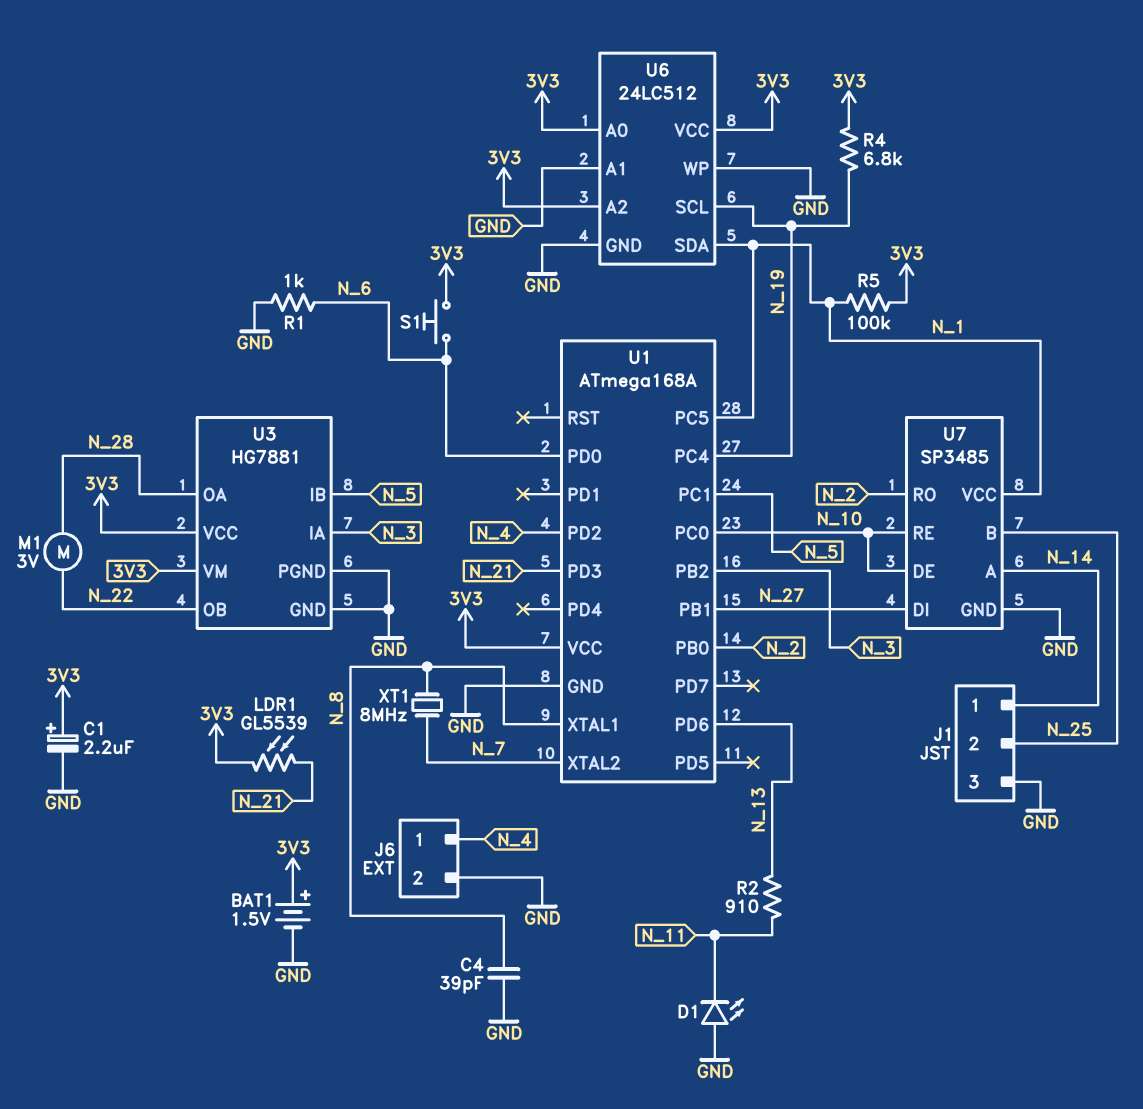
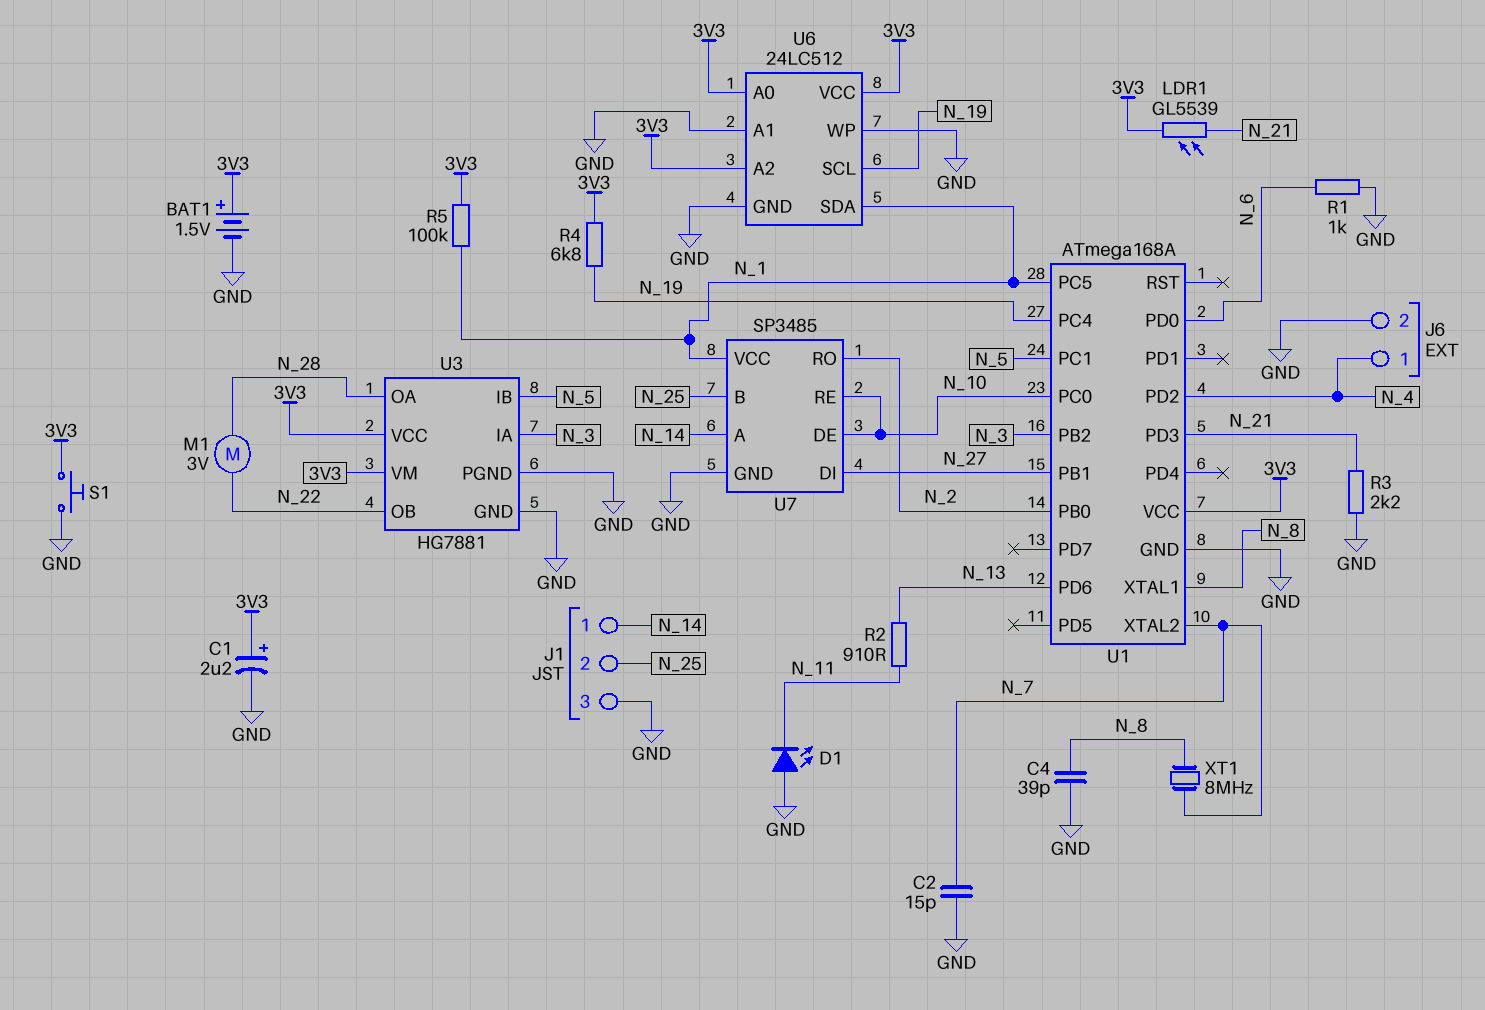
C2: none -> 15pF (GND, N_7)
R3: none -> 2.2k (GND, N_21)
S1: button (3V3, N_6) -> button (3V3, GND)

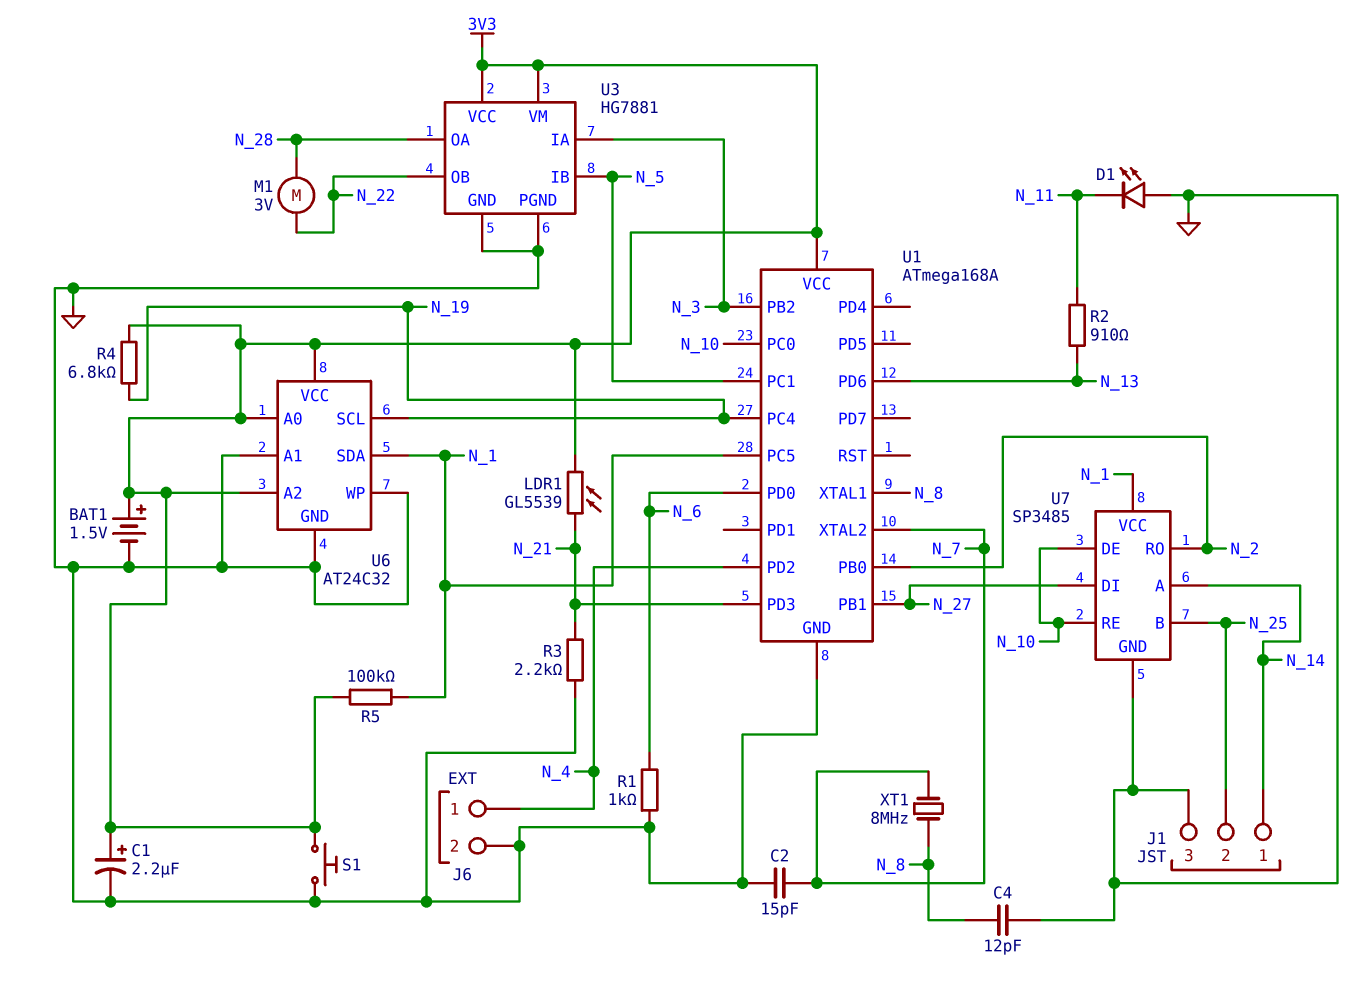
C4: 39pF (GND, N_8) -> 12pF (GND, N_8)
U6: 24LC512 -> AT24C32

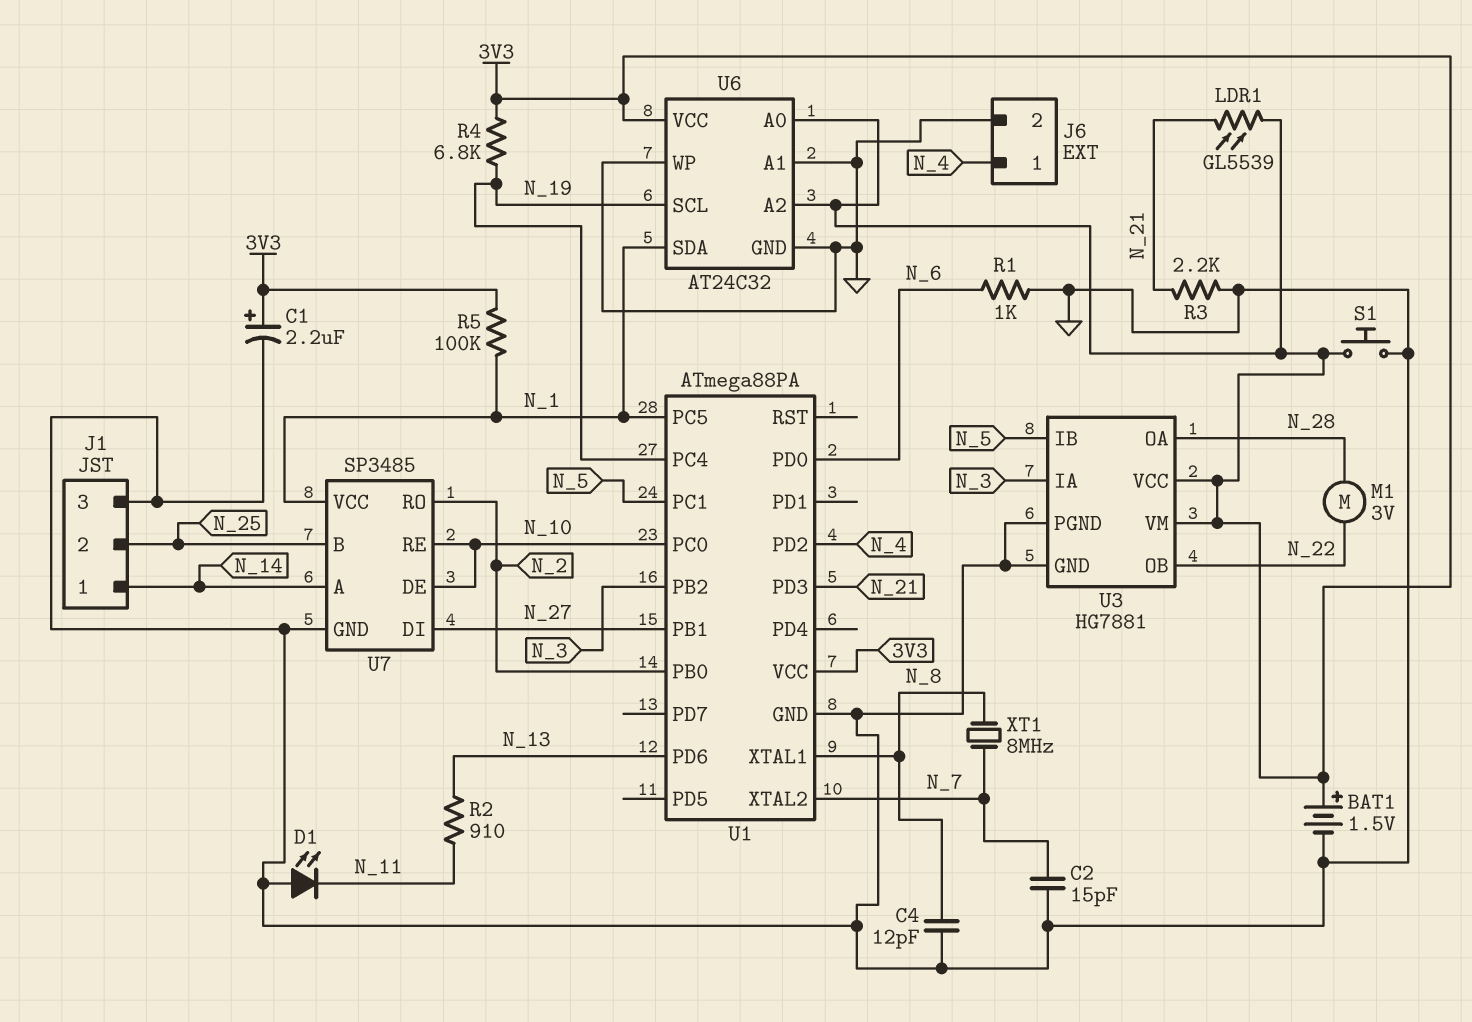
U1: ATmega168A -> ATmega88PA

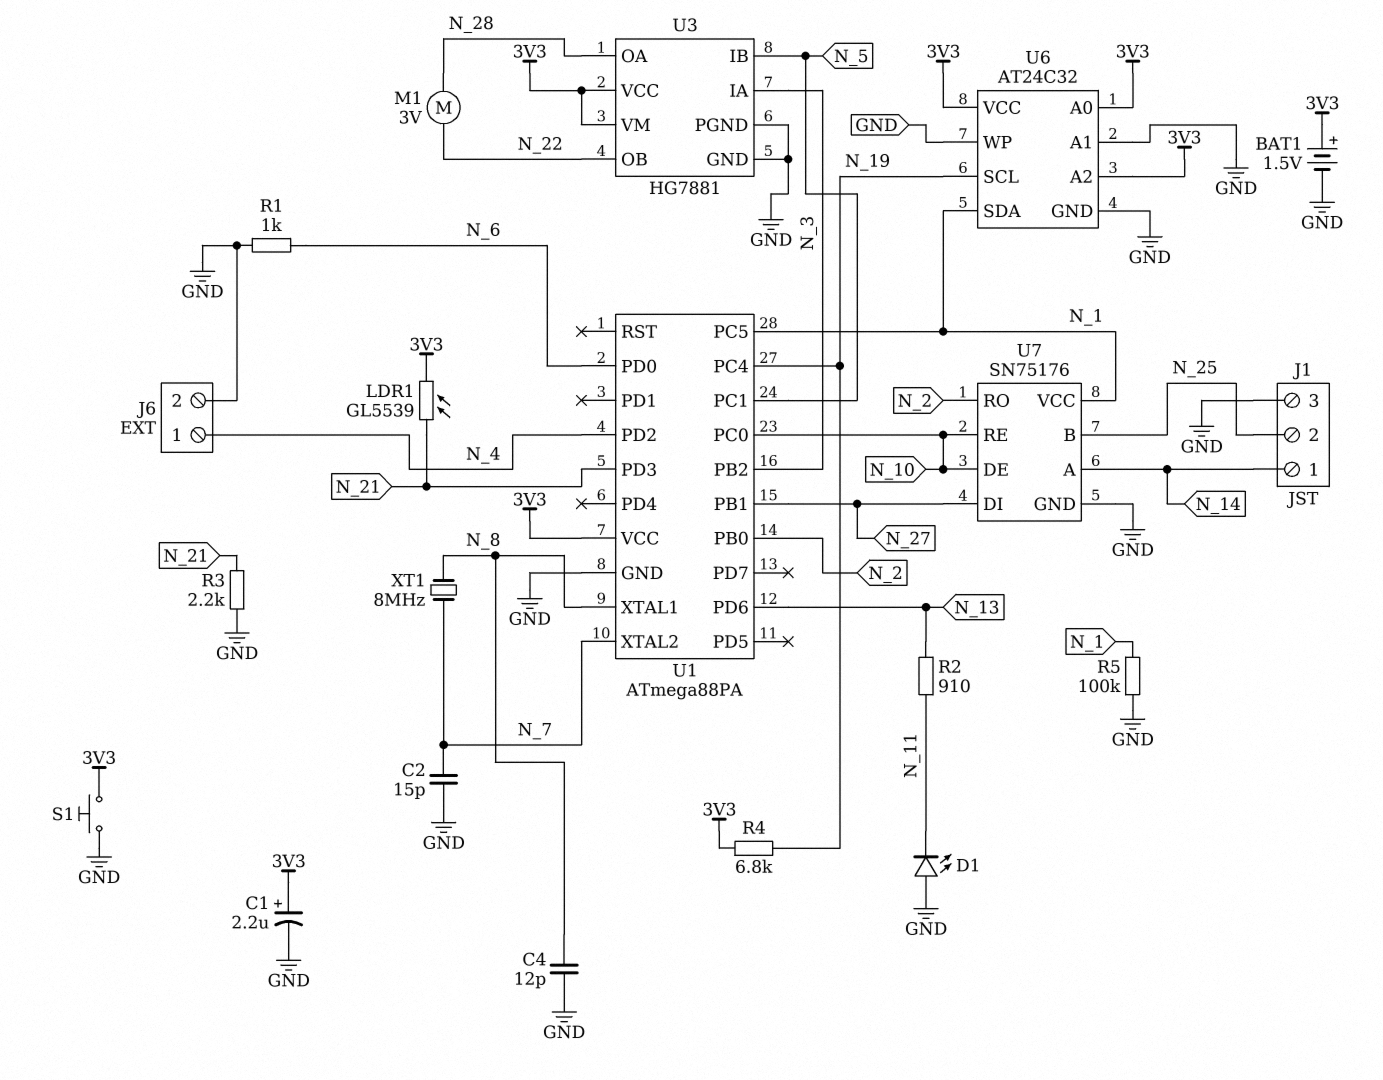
R5: 100k (3V3, N_1) -> 100k (GND, N_1)
U7: SP3485 -> SN75176

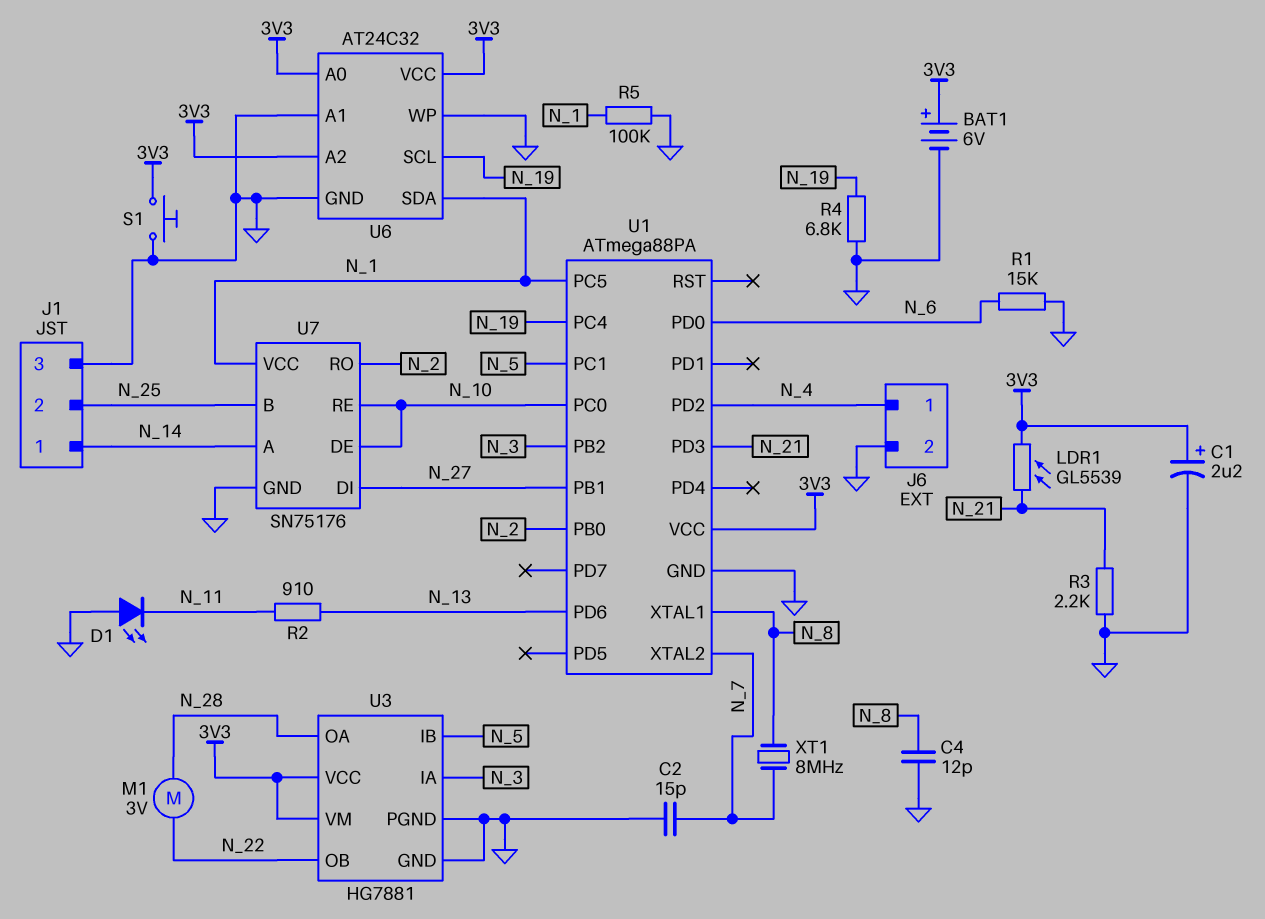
BAT1: 1.5V (plus 3V3, minus GND) -> 6V (plus 3V3, minus GND)
R1: 1k (GND, N_6) -> 15k (GND, N_6)
R4: 6.8k (3V3, N_19) -> 6.8k (GND, N_19)

